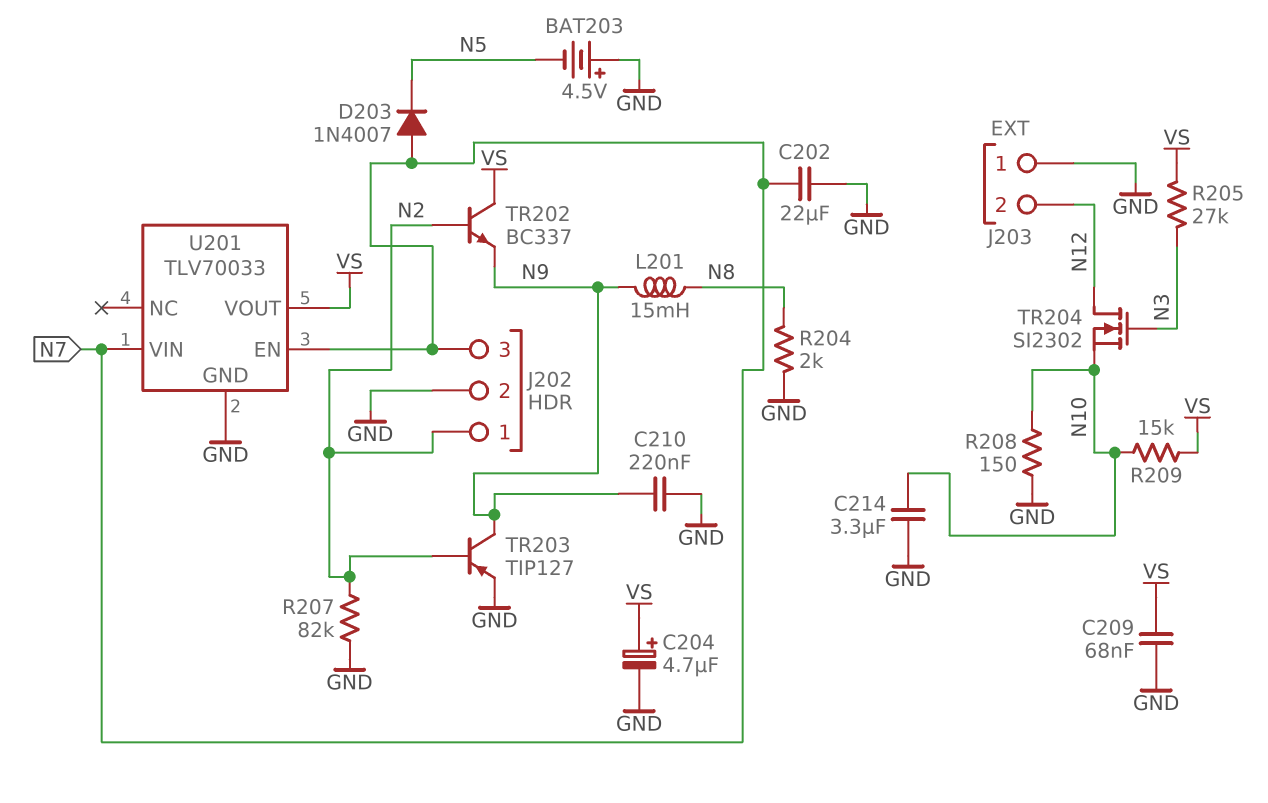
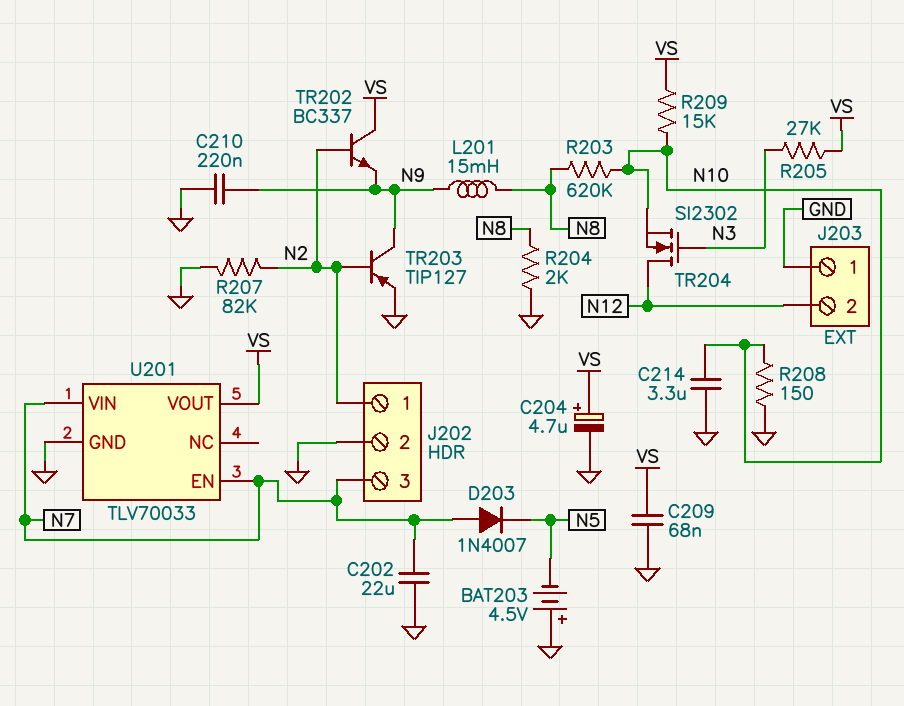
R203: none -> 620k (N8, N10)

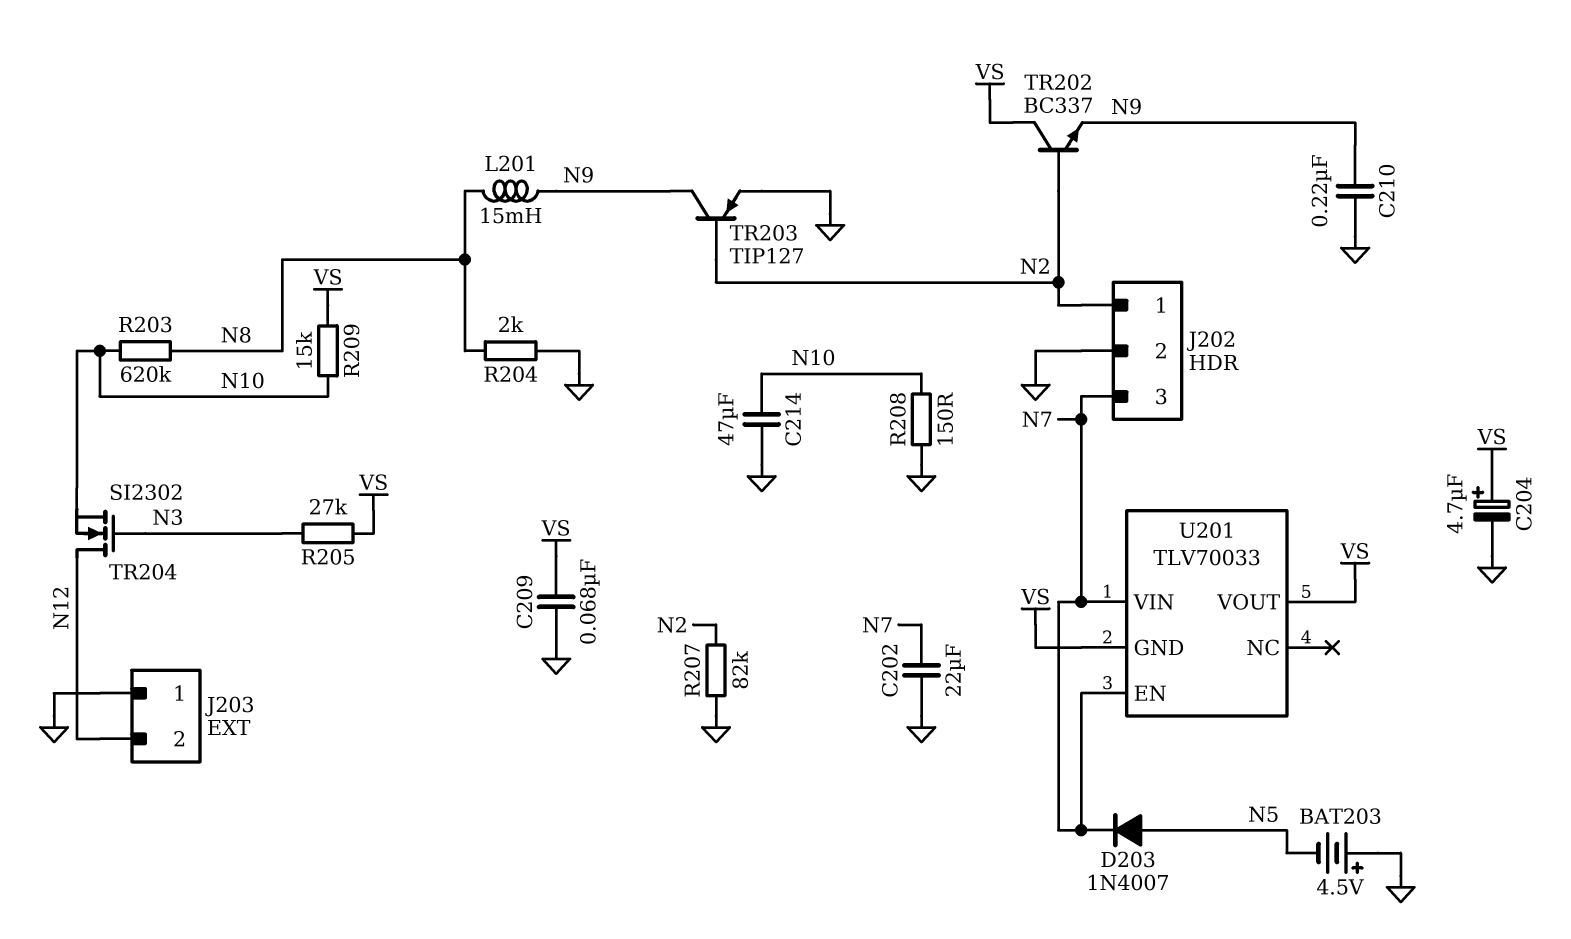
C214: 3.3uF (GND, N10) -> 47uF (GND, N10)
D203: diode 1N4007 (A N7, K N5) -> diode 1N4007 (A N5, K N7)
U201 pin GND: GND -> VS

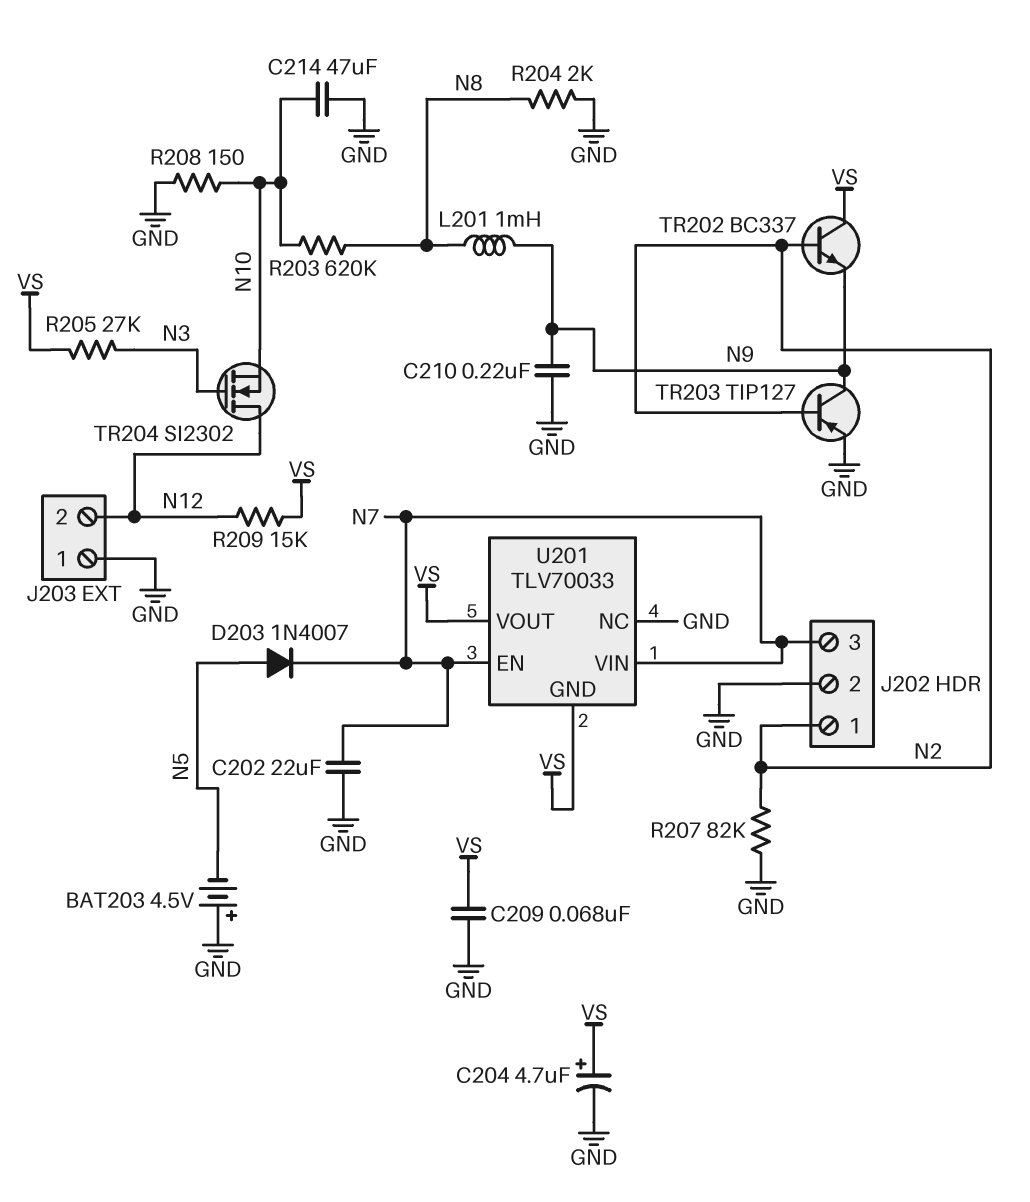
L201: 15mH (N8, N9) -> 1mH (N8, N9)
R209: 15k (N10, VS) -> 15k (N12, VS)
U201 pin NC: none -> GND

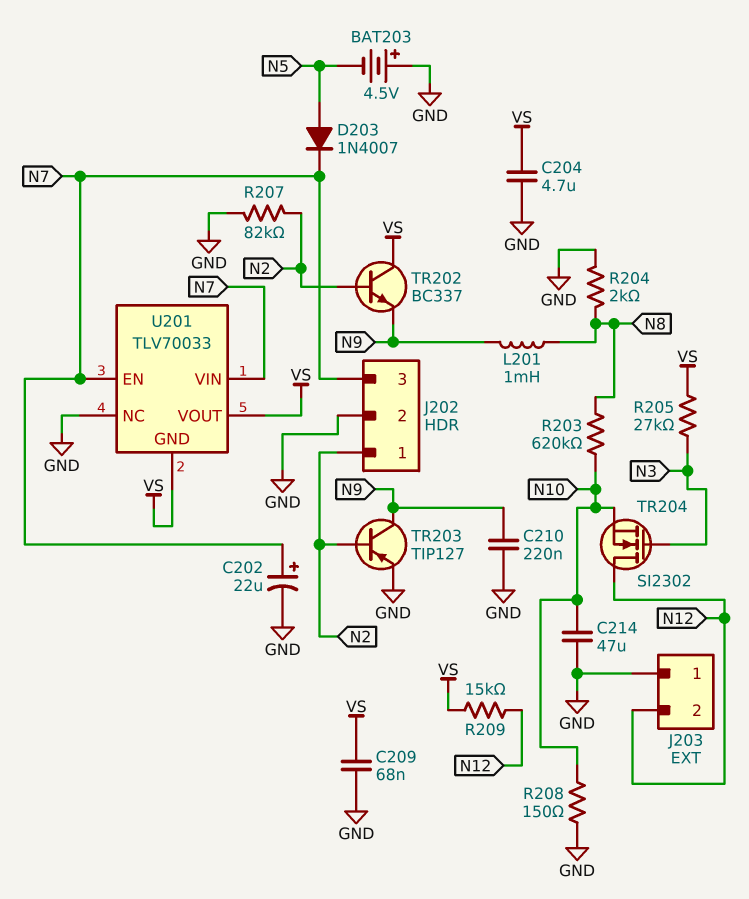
C202: 22uF (GND, N7) -> 22uF (plus N7, minus GND)
C204: 4.7uF (plus VS, minus GND) -> 4.7uF (GND, VS)

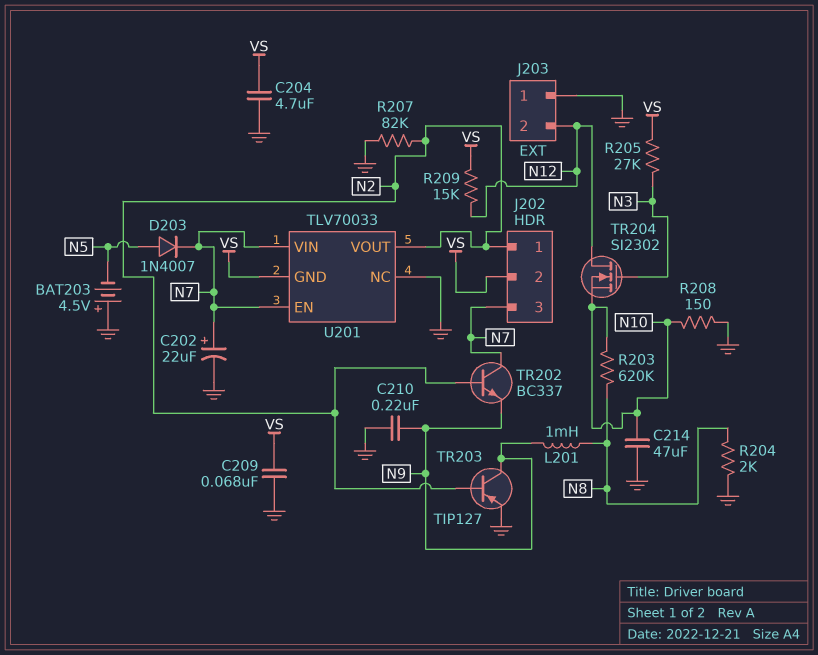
J202 pin 2: GND -> VS
TR202: NPN BC337 (B N2, C VS, E N9) -> NPN BC337 (B N2, C N7, E N9)
U201 pin VOUT: VS -> N2

